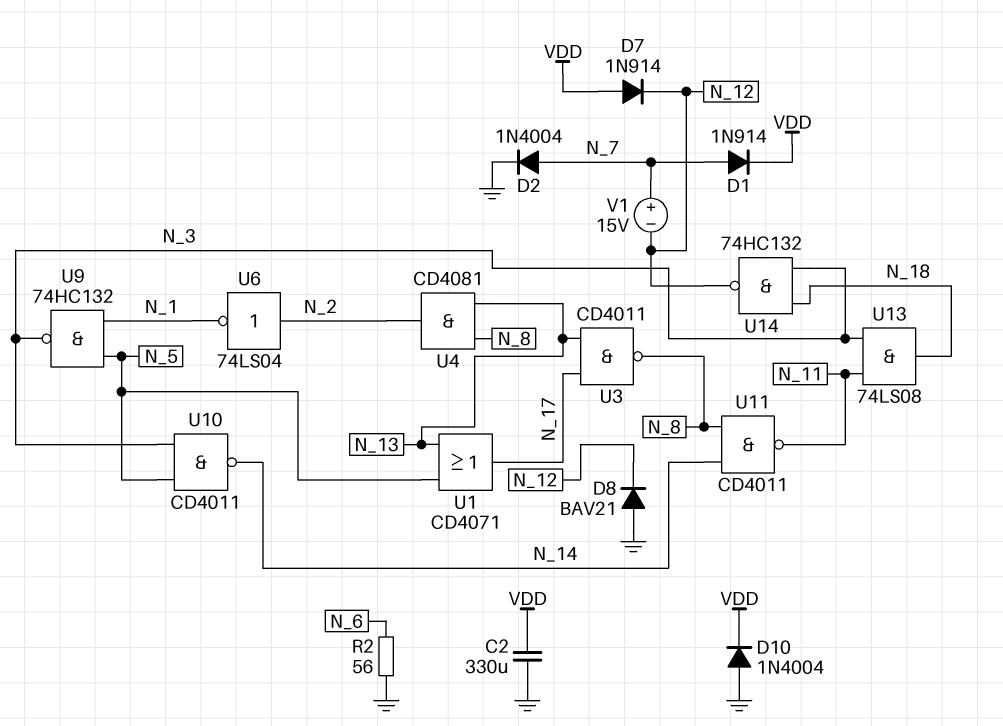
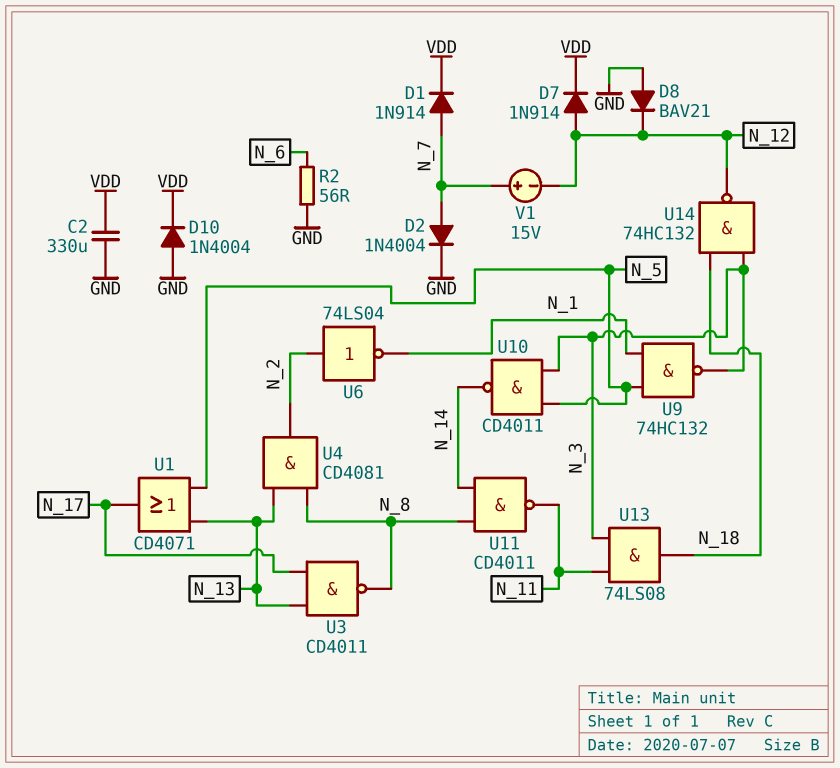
D7: diode 1N914 (A VDD, K N_12) -> diode 1N914 (A N_12, K VDD)

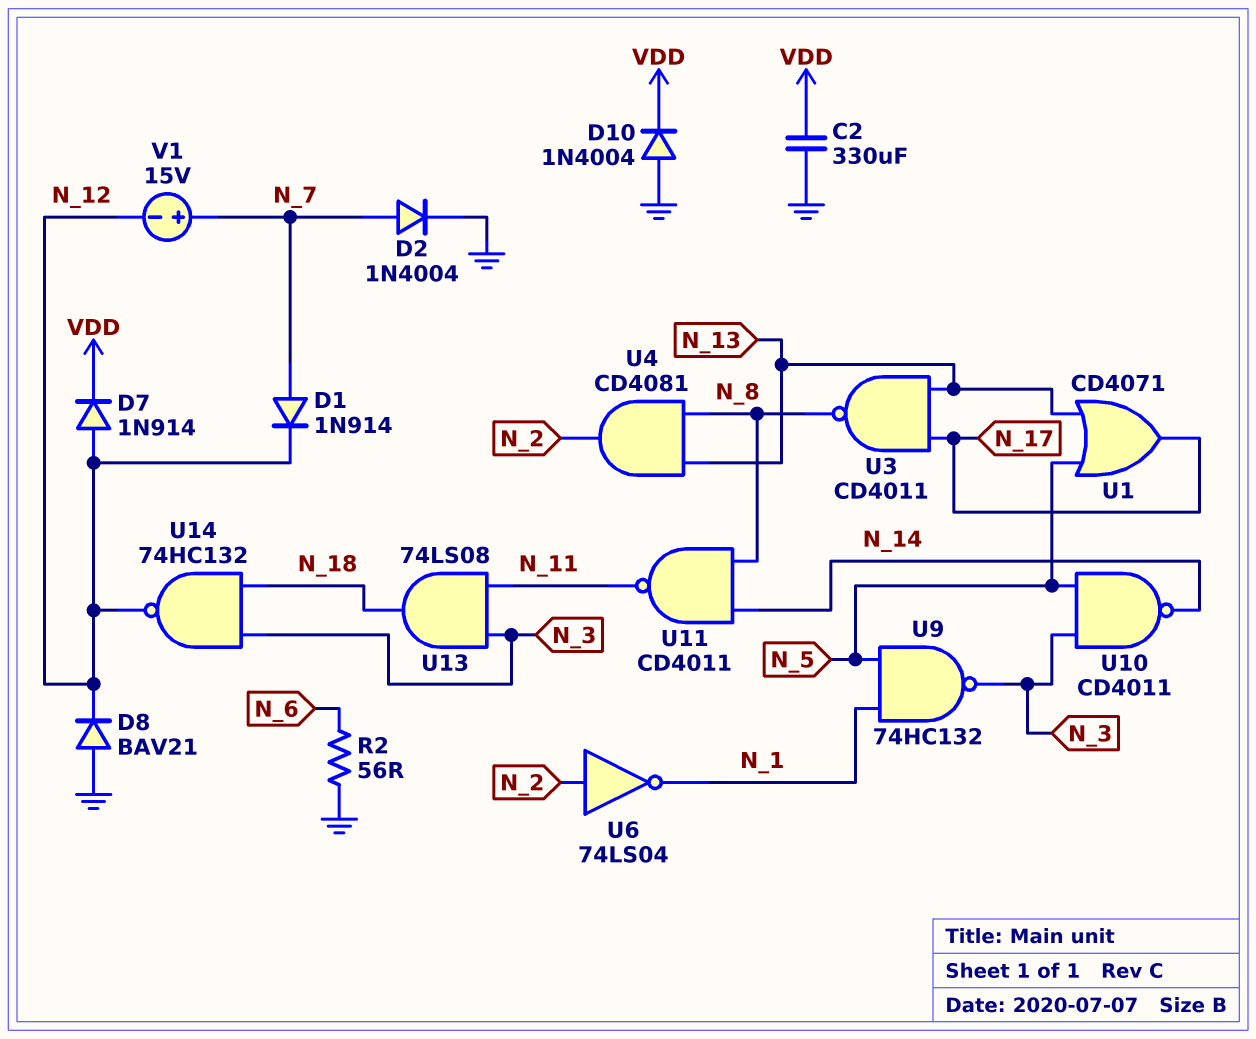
D1: diode 1N914 (A N_7, K VDD) -> diode 1N914 (A N_7, K N_12)

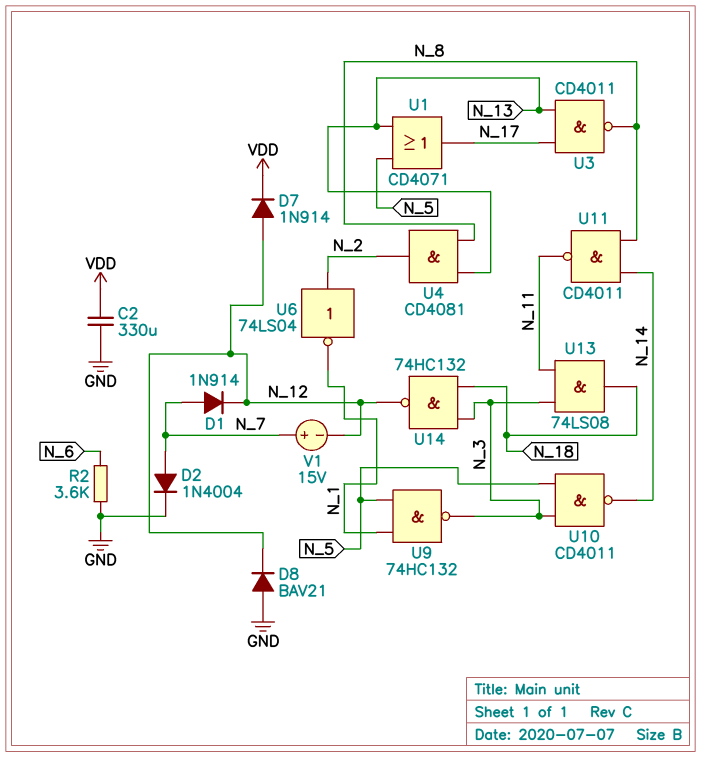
D10: diode 1N4004 (A GND, K VDD) -> none
R2: 56 (GND, N_6) -> 3.6k (GND, N_6)

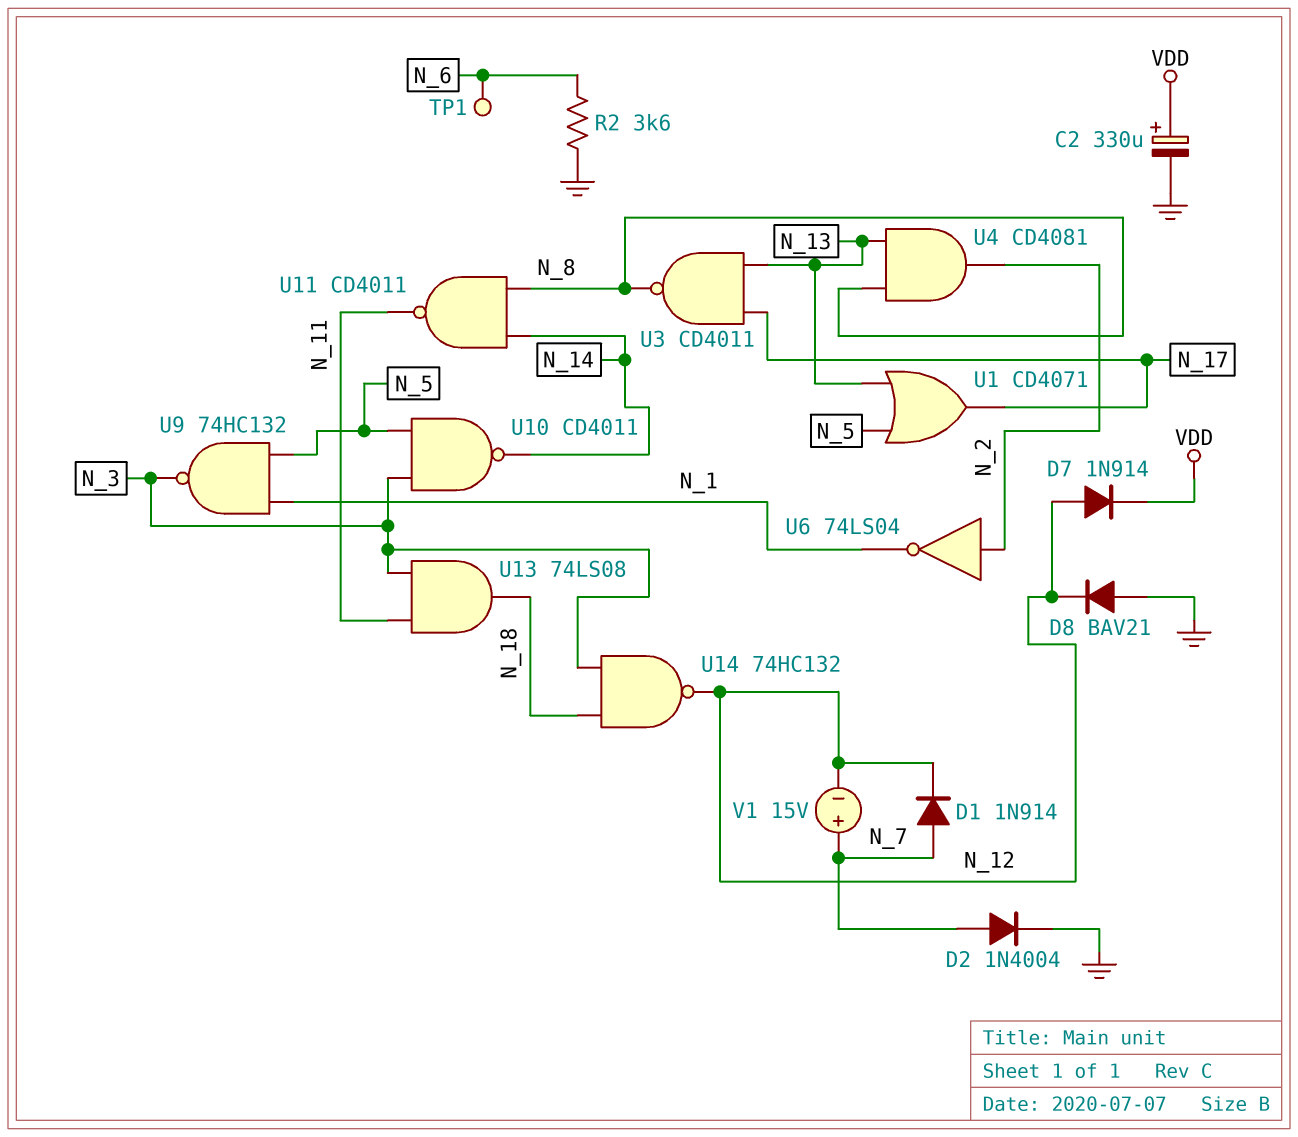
C2: 330uF (GND, VDD) -> 330uF (plus VDD, minus GND)
TP1: none -> test point (N_6)

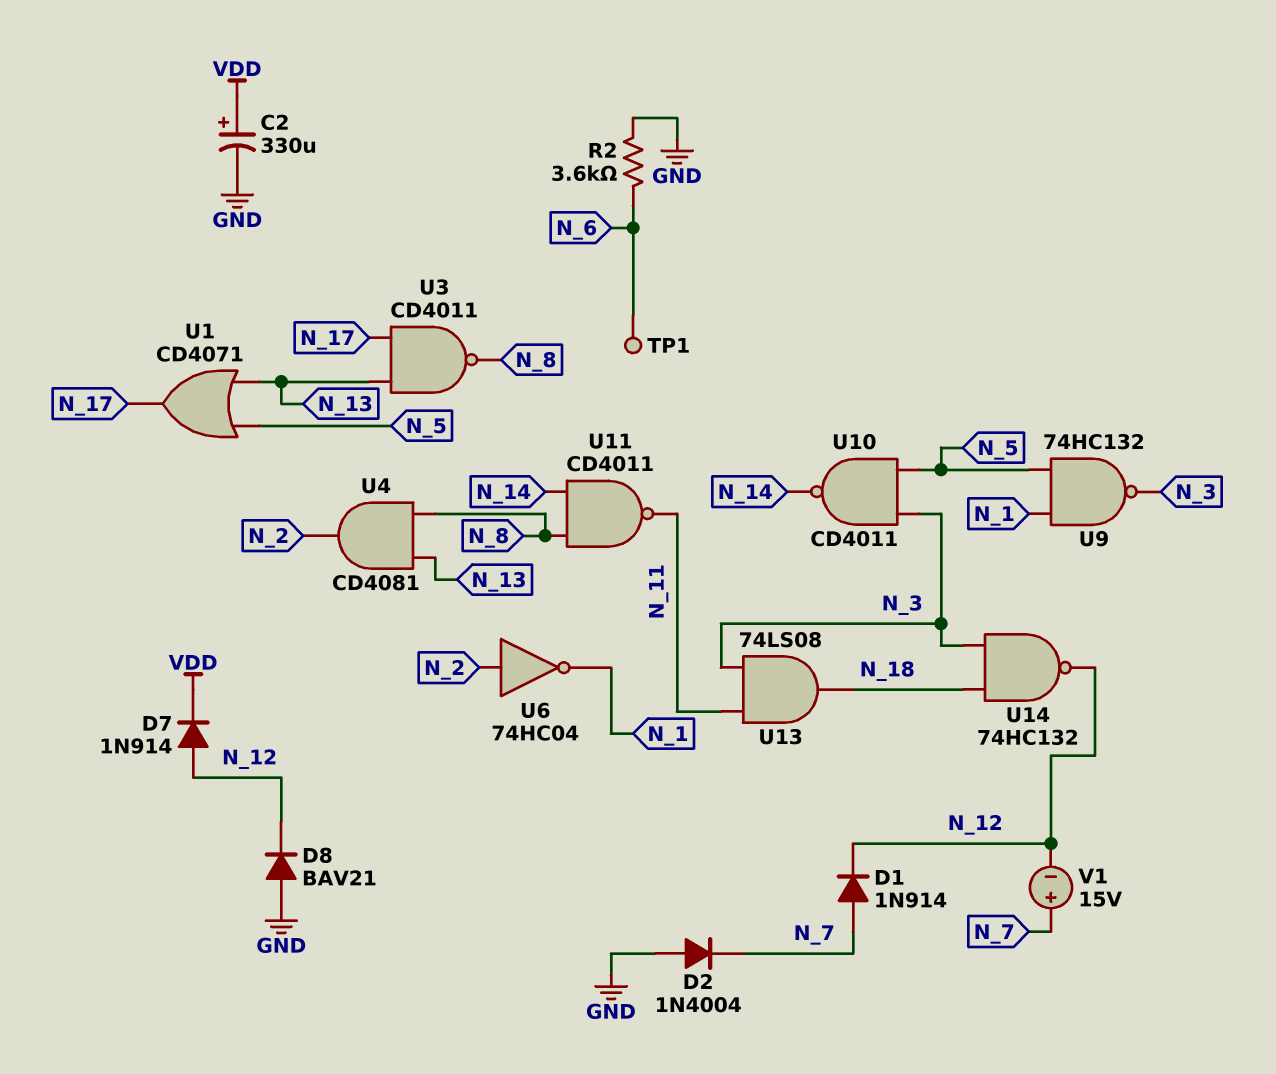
D2: diode 1N4004 (A N_7, K GND) -> diode 1N4004 (A GND, K N_7)
U6: NOT 74LS04 (in N_2, out N_1) -> NOT 74HC04 (in N_2, out N_1)

